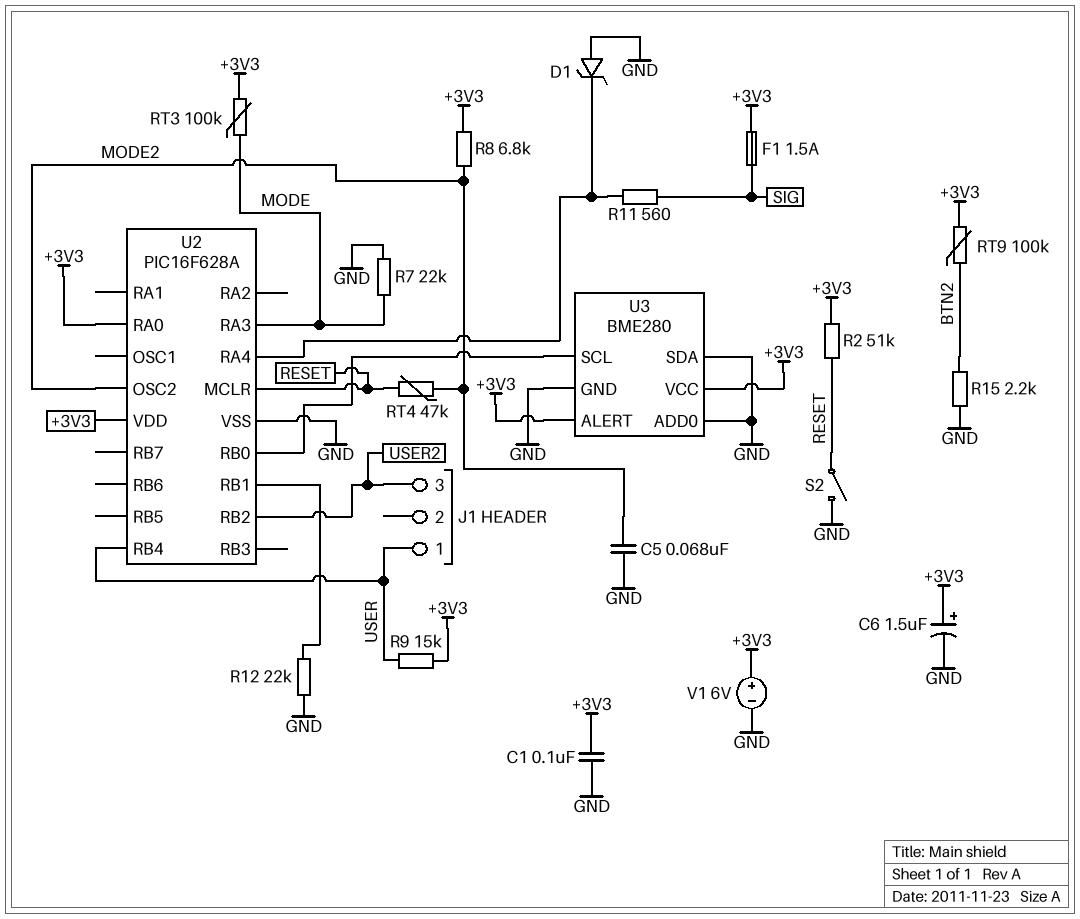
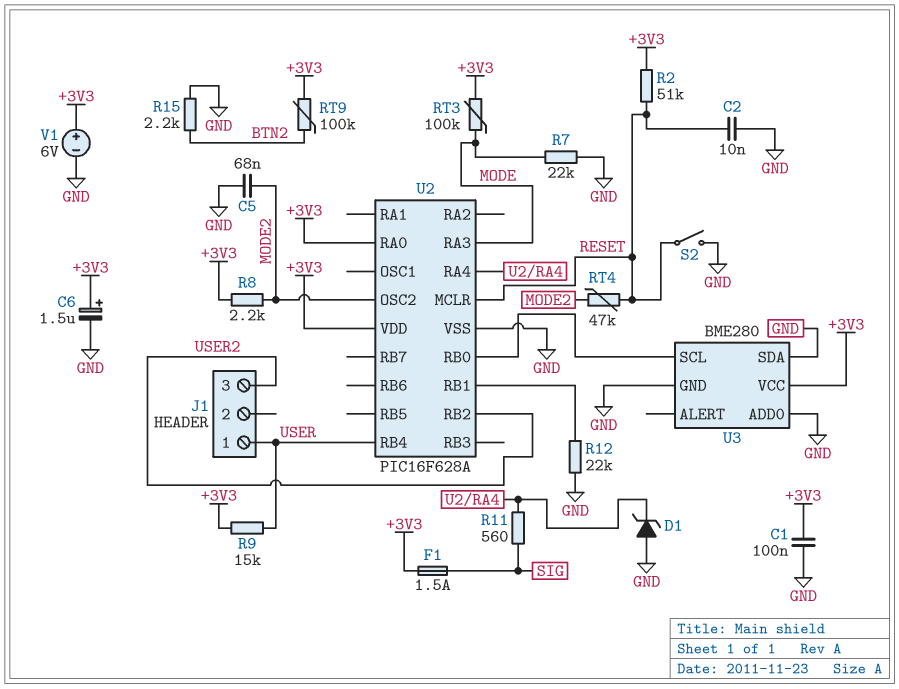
C2: none -> 10nF (GND, RESET)
R8: 6.8k (+3V3, MODE2) -> 2.2k (+3V3, MODE2)
U3 pin ALERT: +3V3 -> none

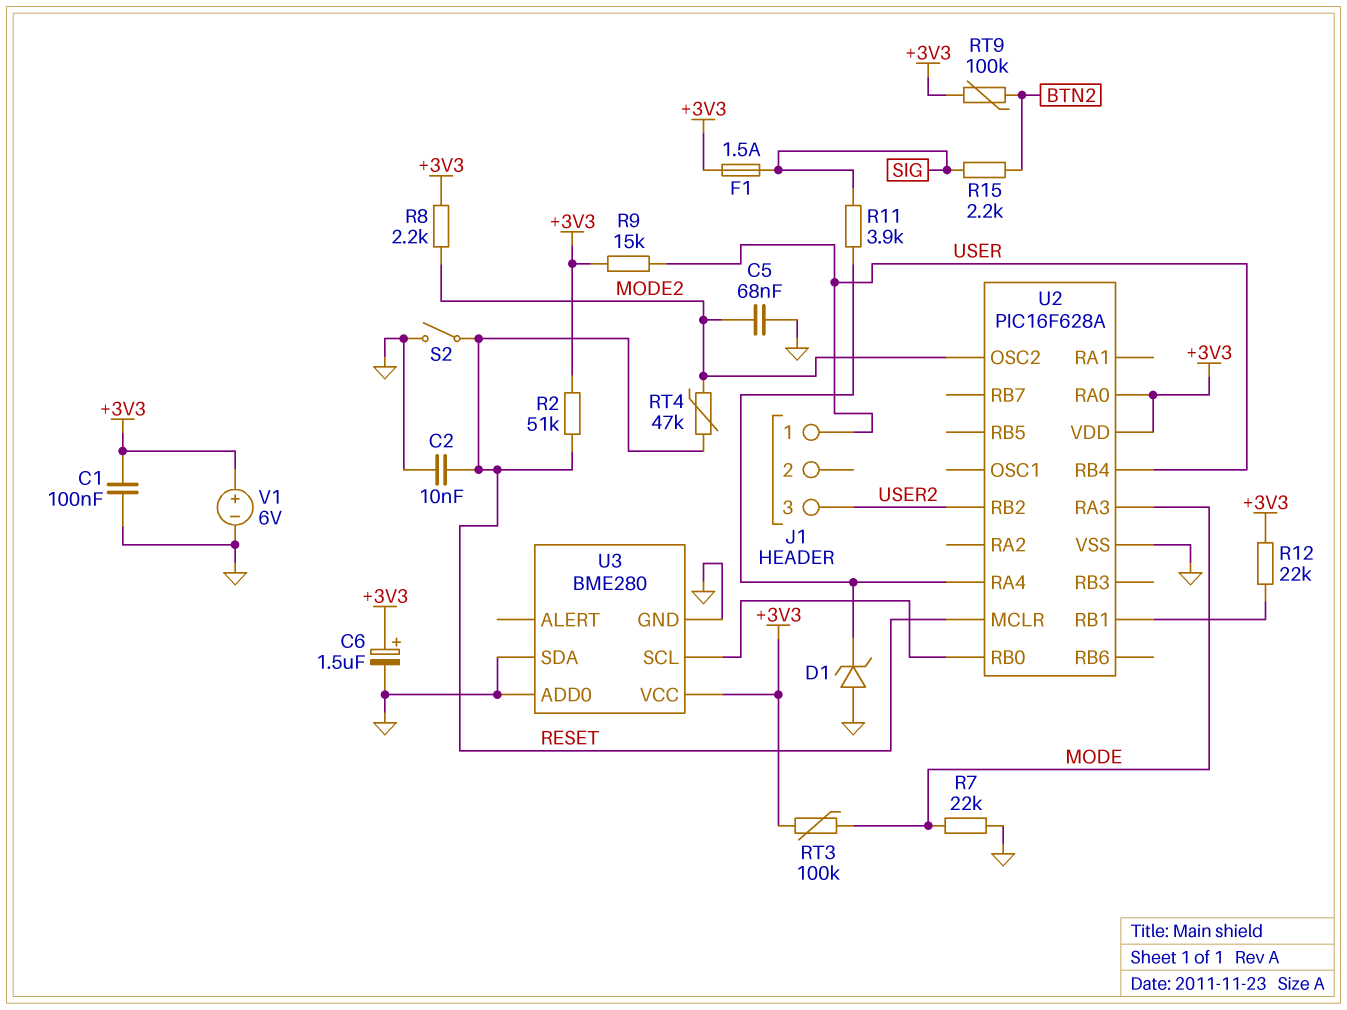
R11: 560 (SIG, U2/RA4) -> 3.9k (SIG, U2/RA4)
R12: 22k (GND, U2/RB1) -> 22k (+3V3, U2/RB1)
R15: 2.2k (BTN2, GND) -> 2.2k (BTN2, SIG)

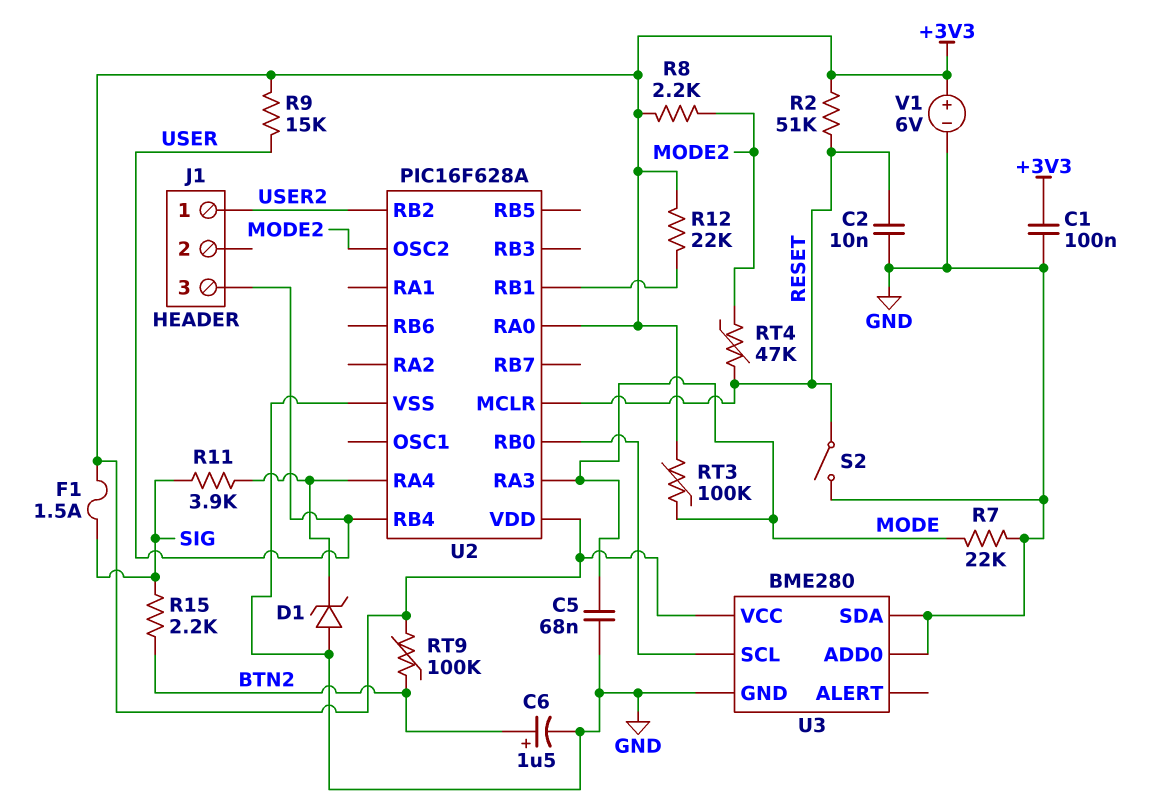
C5: 68nF (GND, MODE2) -> 68nF (GND, MODE)
C6: 1.5uF (plus +3V3, minus GND) -> 1.5uF (plus BTN2, minus GND)
J1 pin 1: USER -> USER2
J1 pin 3: USER2 -> USER

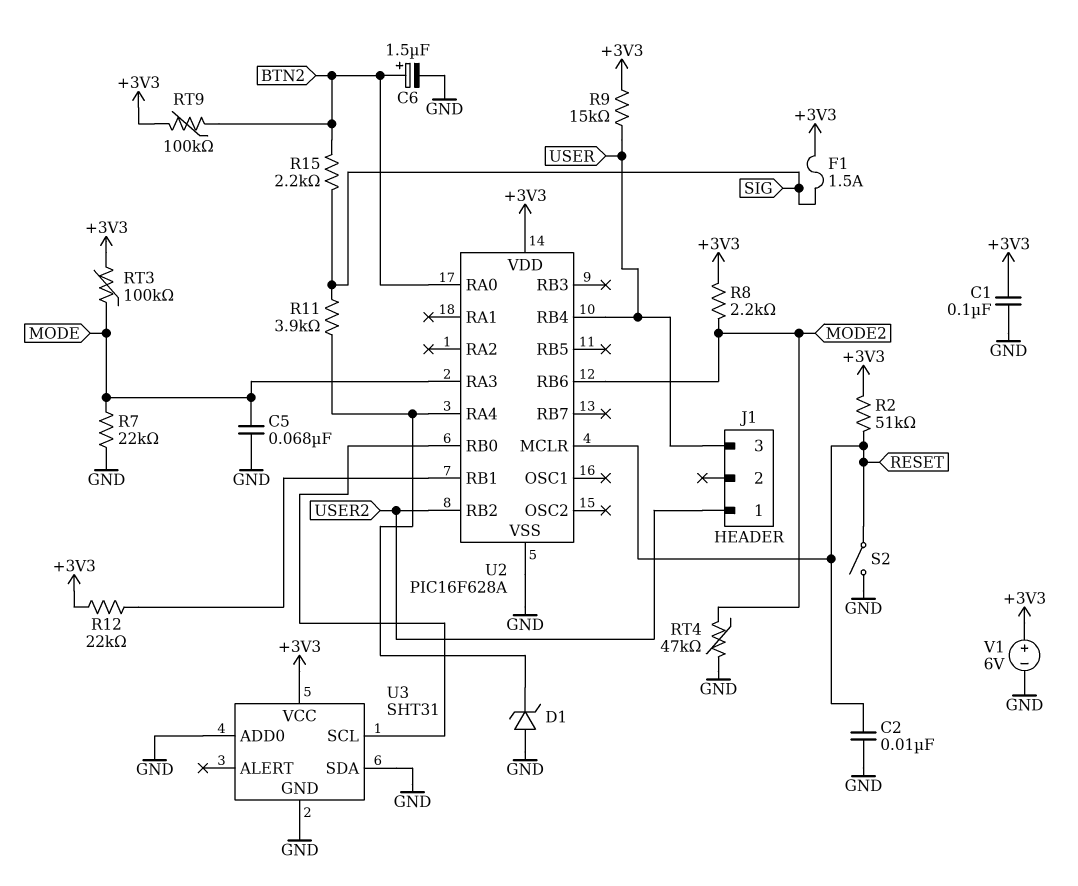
RT4: 47k (MODE2, RESET) -> 47k (GND, MODE2)
U2 pin OSC2: MODE2 -> none
U2 pin RA0: +3V3 -> BTN2
U2 pin RB6: none -> MODE2
U3: BME280 -> SHT31

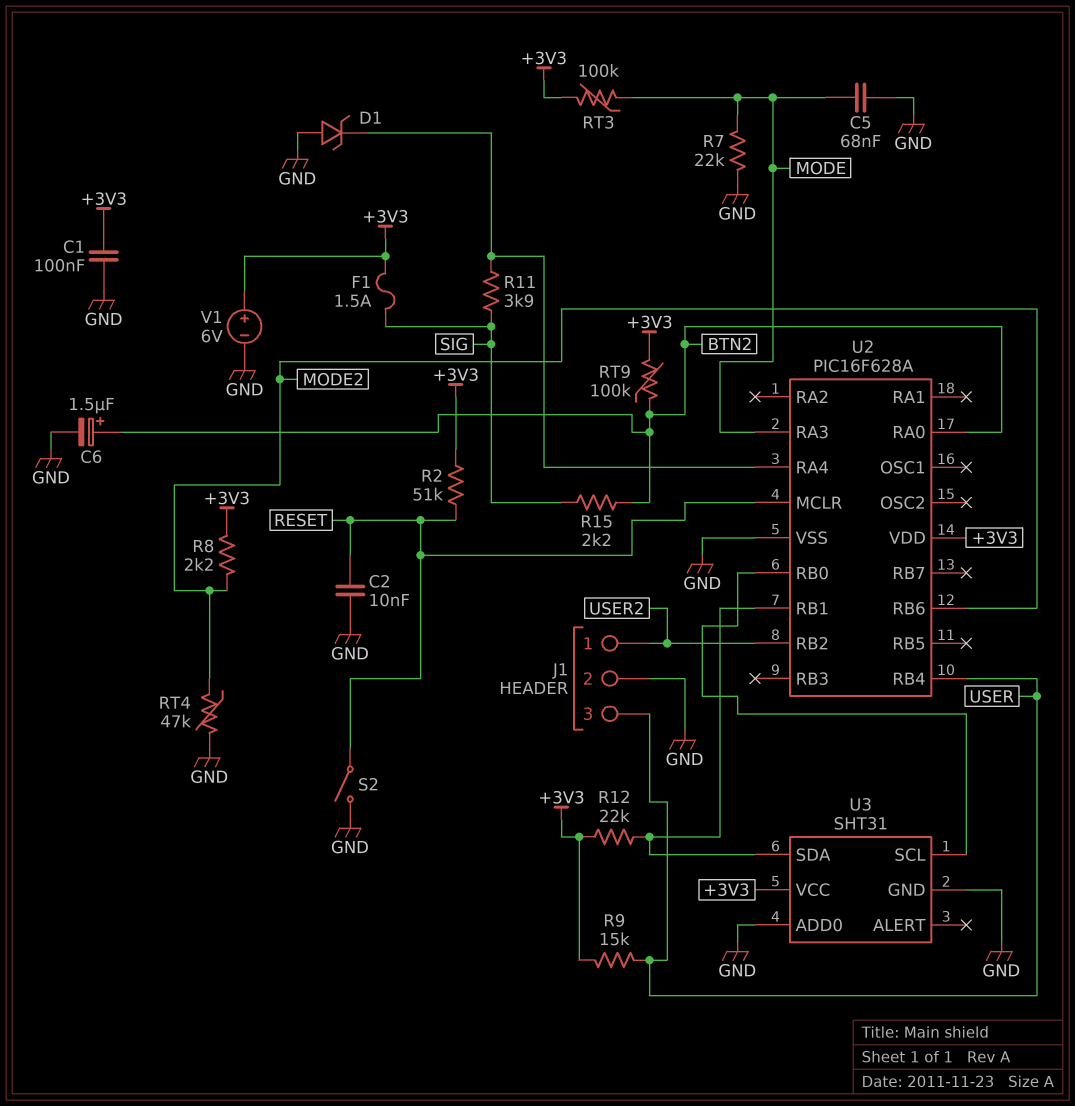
J1 pin 2: none -> GND
U3 pin SDA: GND -> U2/RB1

